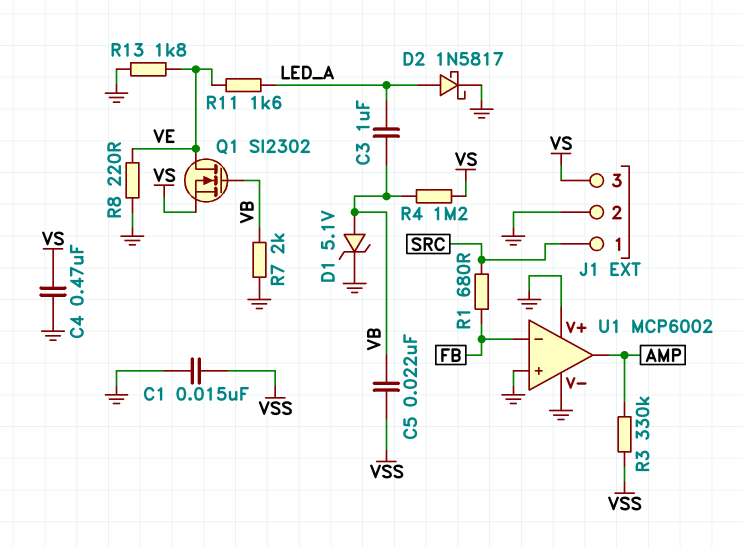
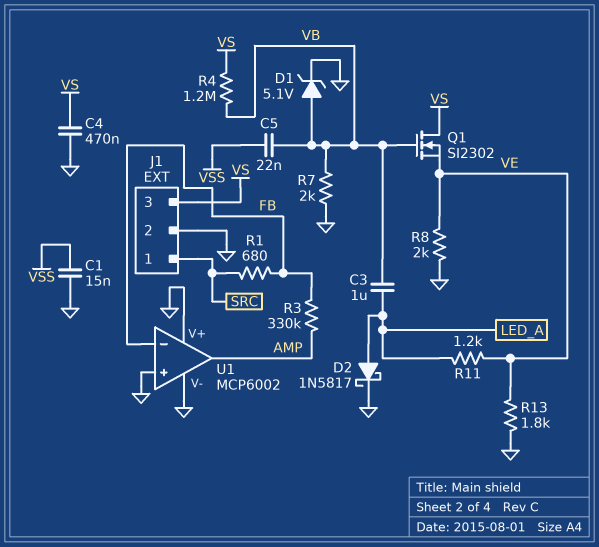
Q1: NMOS SI2302 (G VB, D VE, S VS) -> NMOS SI2302 (G VB, D VS, S VE)
R3: 330k (AMP, VSS) -> 330k (AMP, FB)
R8: 220 (GND, VE) -> 2k (GND, VE)
R11: 1.6k (LED_A, VE) -> 1.2k (LED_A, VE)

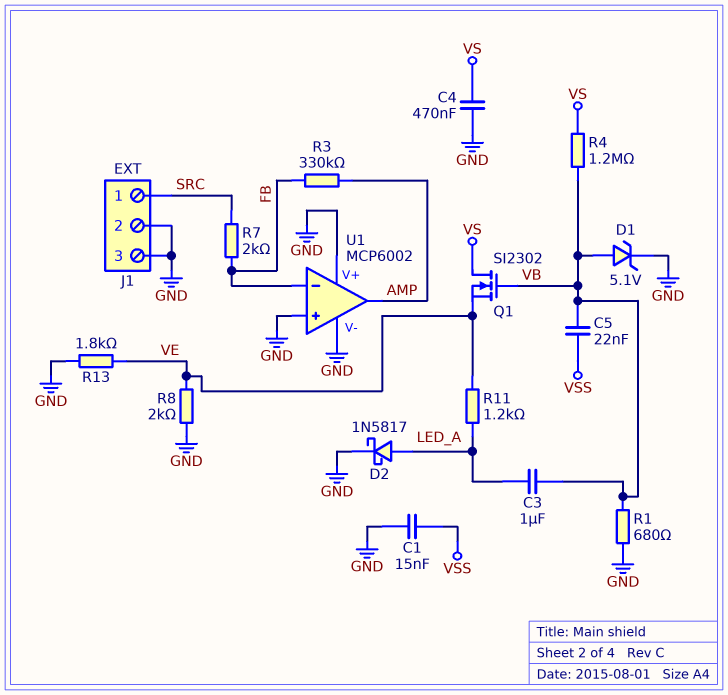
J1 pin 3: VS -> GND
R1: 680 (FB, SRC) -> 680 (GND, VB)
R7: 2k (GND, VB) -> 2k (FB, SRC)

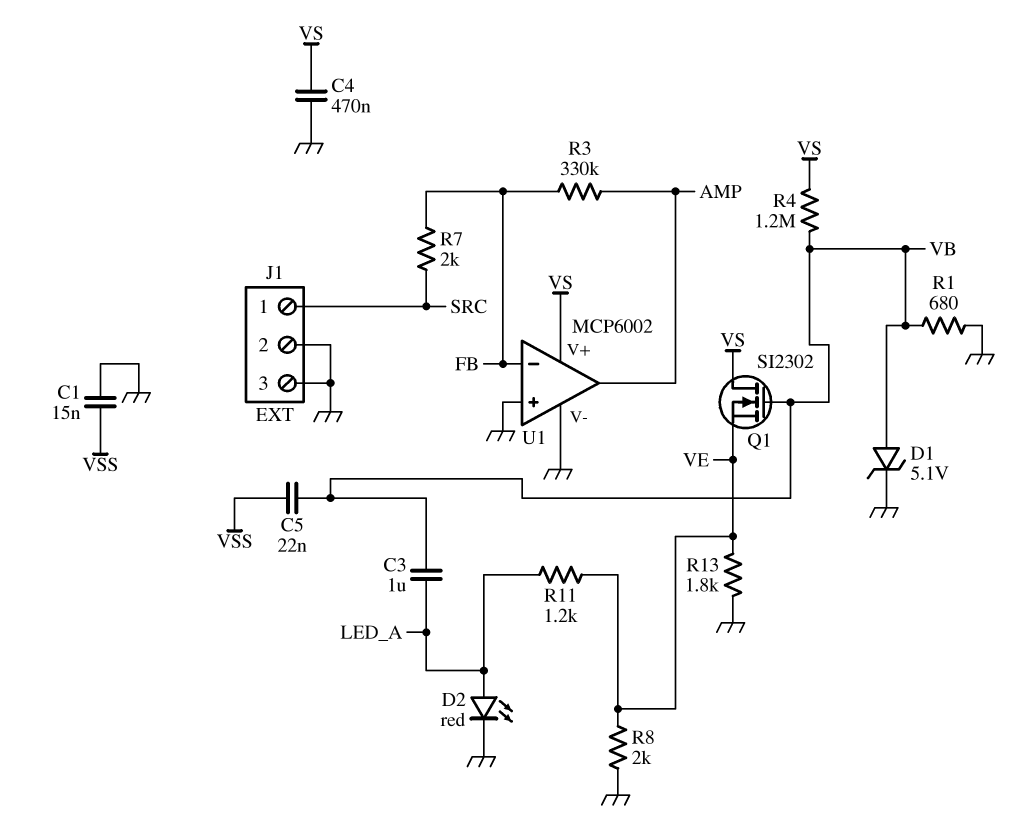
D2: schottky 1N5817 (A LED_A, K GND) -> LED red (A LED_A, K GND)
U1 pin V+: GND -> VS

